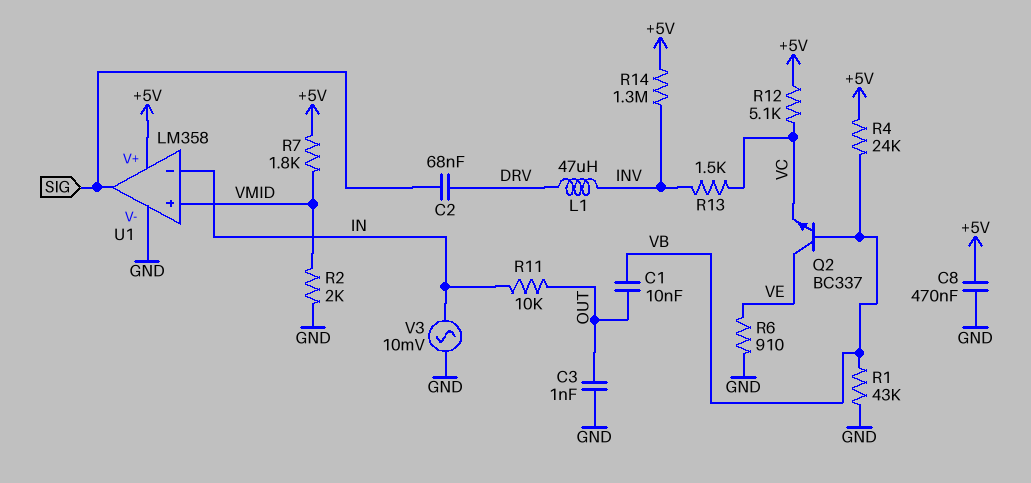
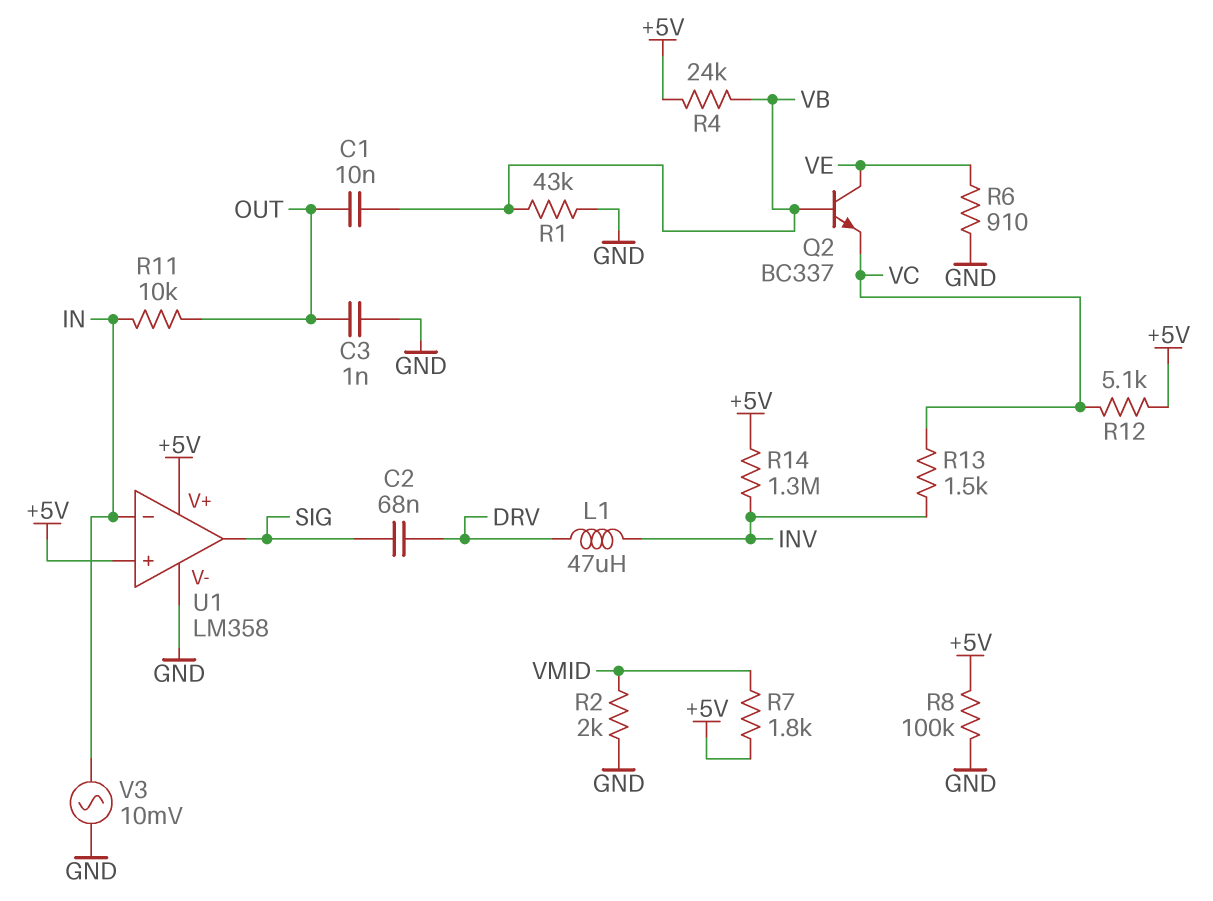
C8: 470nF (+5V, GND) -> none
R8: none -> 100k (+5V, GND)
U1 pin in+: VMID -> +5V

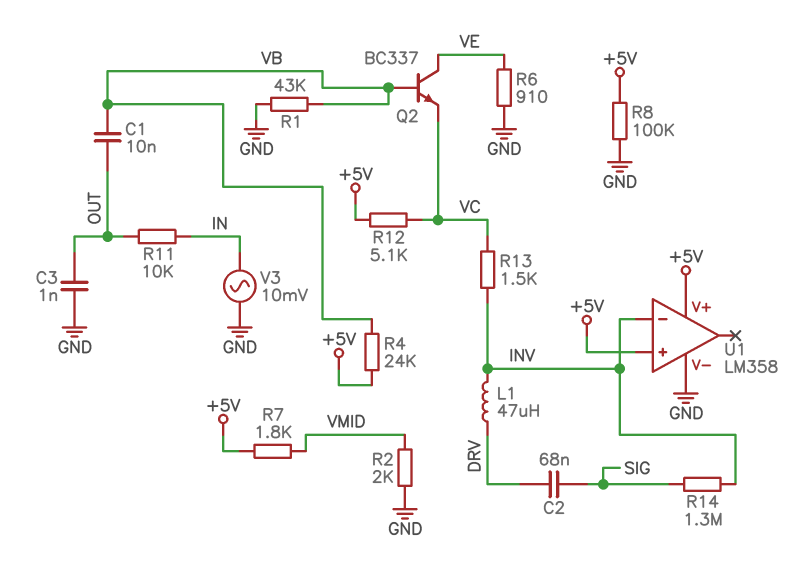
R14: 1.3M (+5V, INV) -> 1.3M (INV, SIG)
U1 pin in-: IN -> INV
U1 pin out: SIG -> none

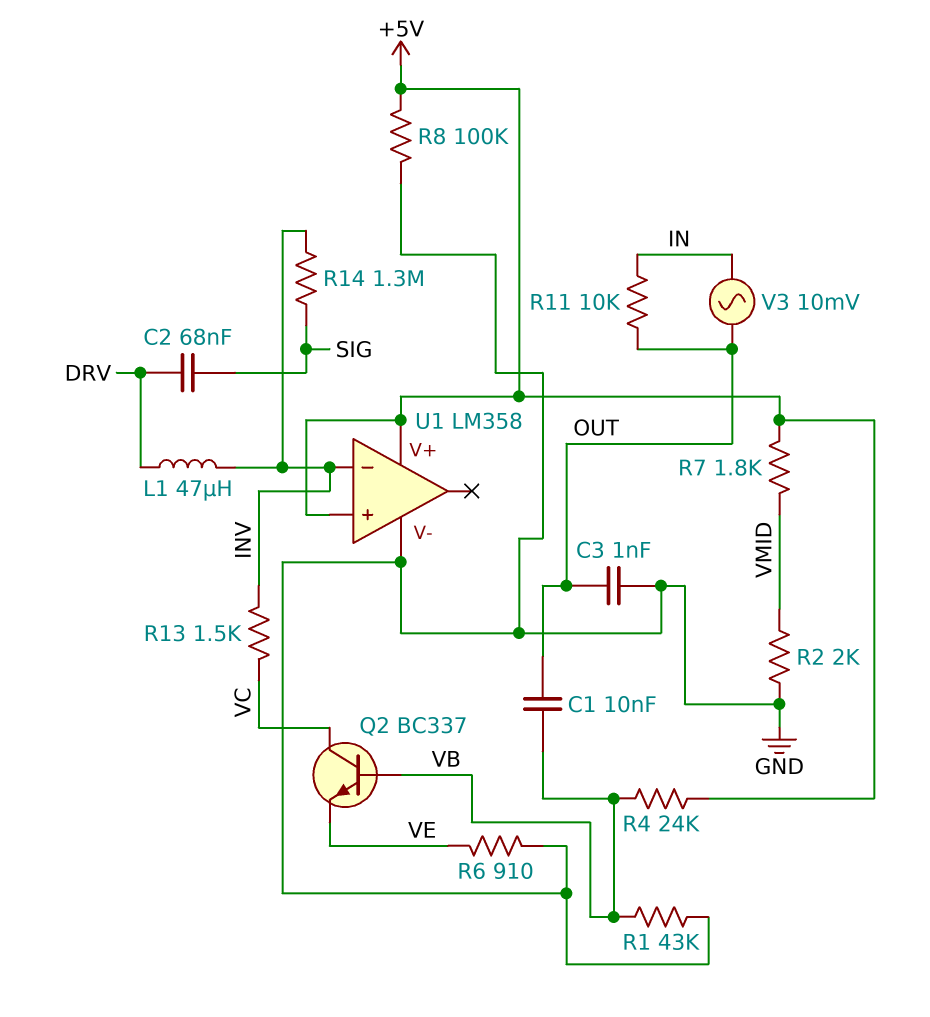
Q2: NPN BC337 (B VB, C VE, E VC) -> NPN BC337 (B VB, C VC, E VE)
R12: 5.1k (+5V, VC) -> none
V3: AC 10mV (GND, IN) -> AC 10mV (IN, OUT)

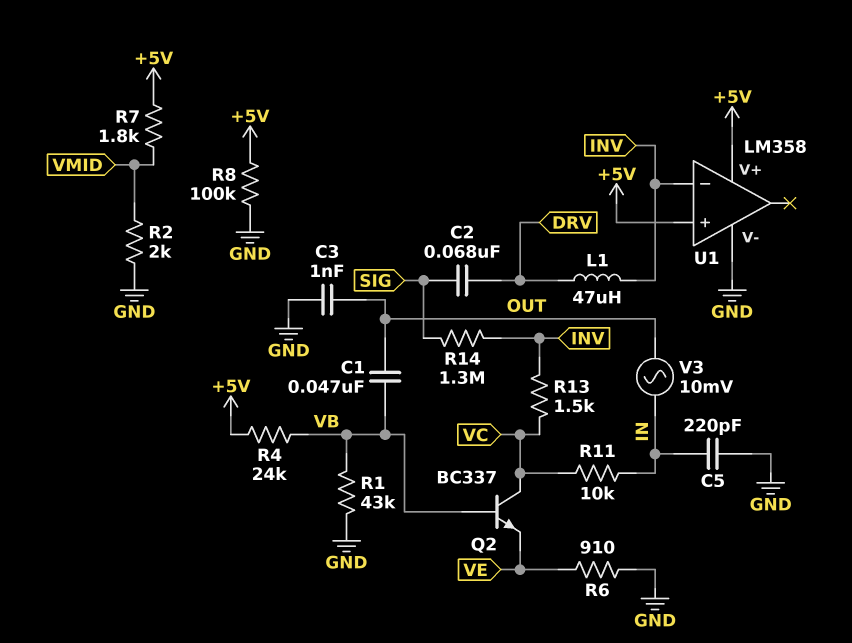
C1: 10nF (OUT, VB) -> 47nF (OUT, VB)
C5: none -> 220pF (GND, IN)
R11: 10k (IN, OUT) -> 10k (IN, VC)

